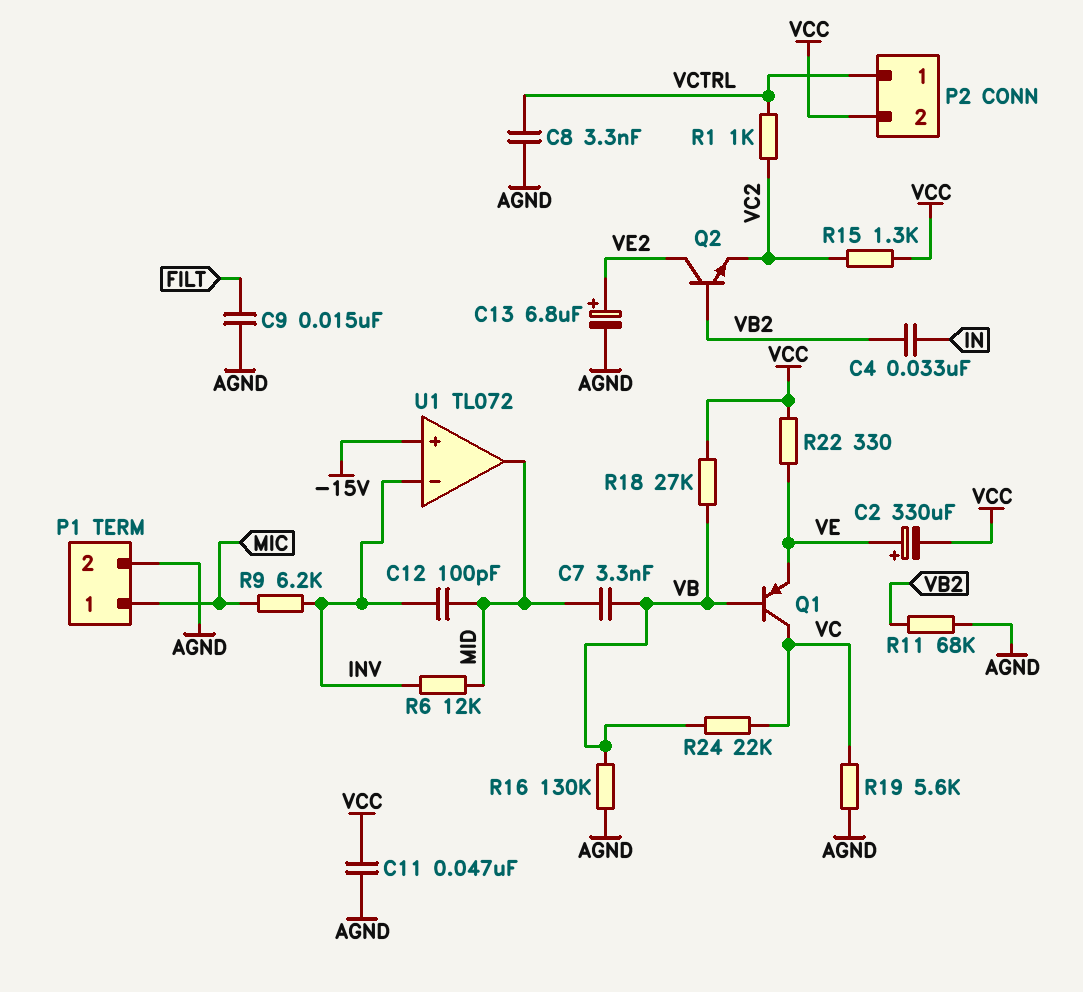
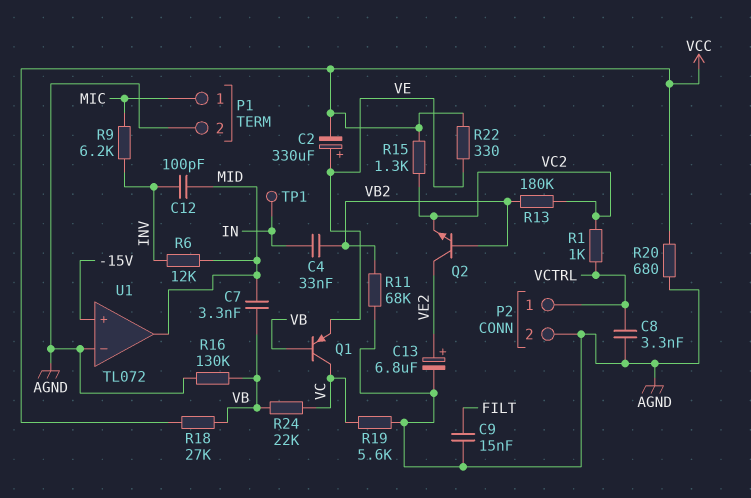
C11: 47nF (AGND, VCC) -> none
P2 pin 2: VCC -> AGND
R13: none -> 180k (VB2, VC2)
R20: none -> 680 (AGND, VCC)
TP1: none -> test point (IN)
U1 pin in-: INV -> AGND

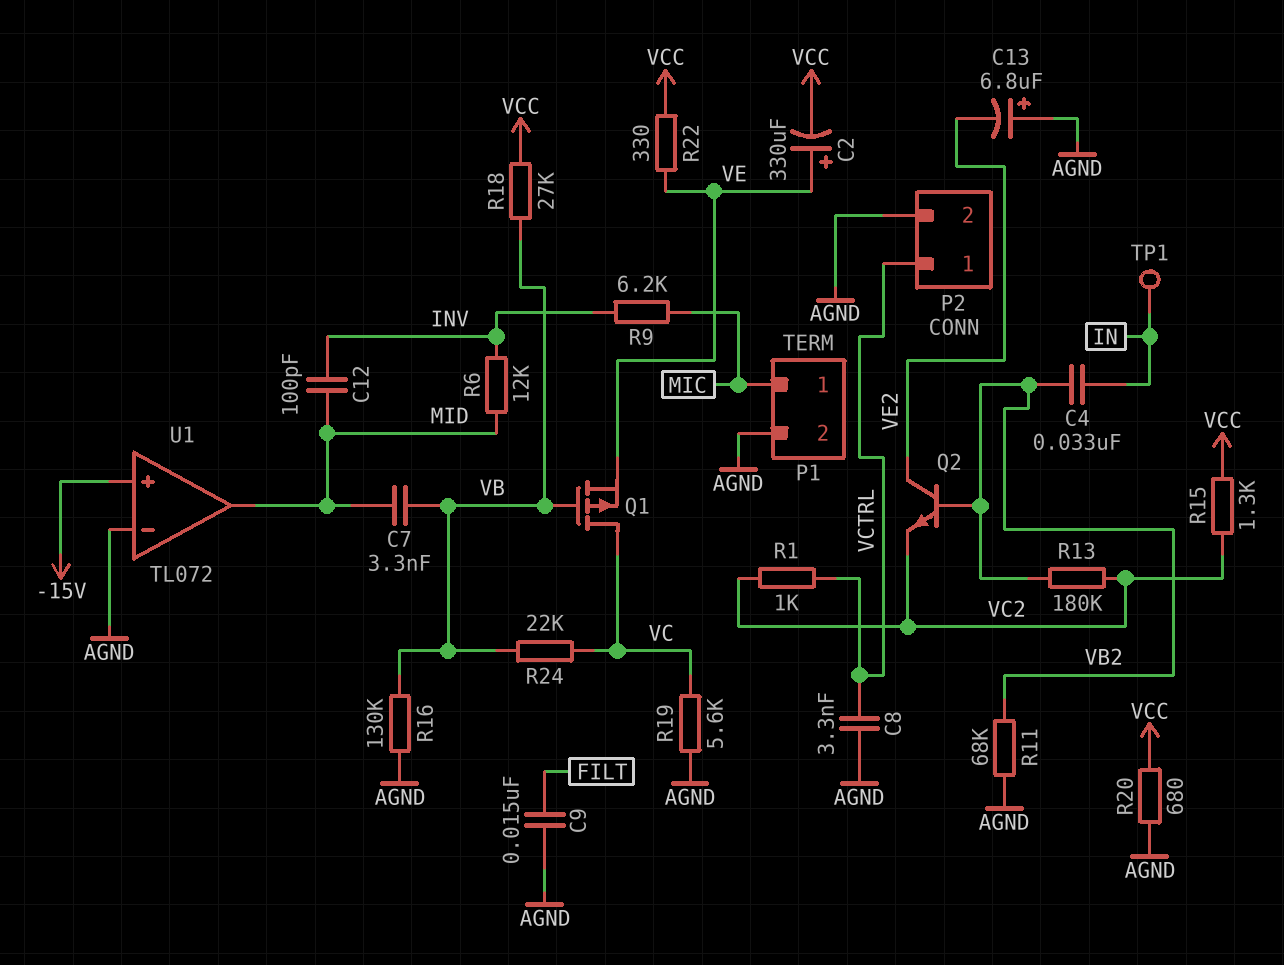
C13: 6.8uF (plus VE2, minus AGND) -> 6.8uF (plus AGND, minus VE2)
Q1: PNP (B VB, C VC, E VE) -> PMOS (G VB, D VC, S VE)

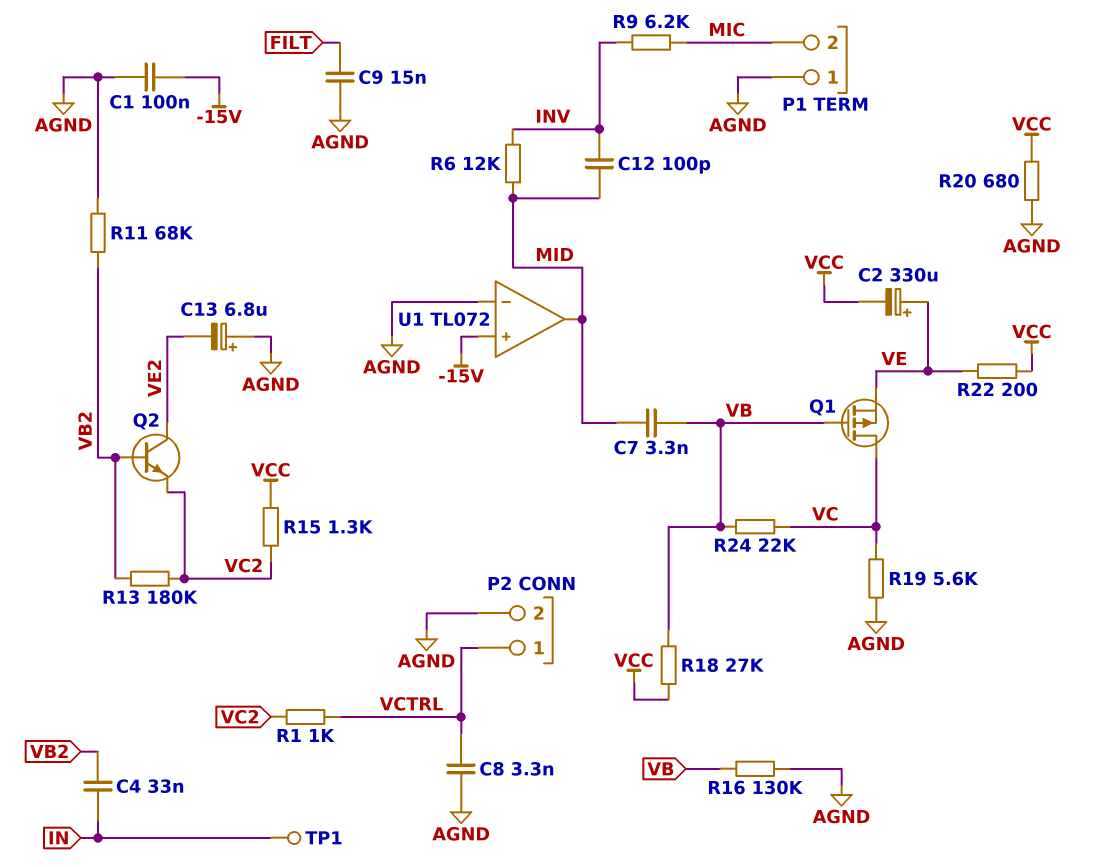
C1: none -> 100nF (-15V, AGND)
P1 pin 1: MIC -> AGND
P1 pin 2: AGND -> MIC
R22: 330 (VCC, VE) -> 200 (VCC, VE)

